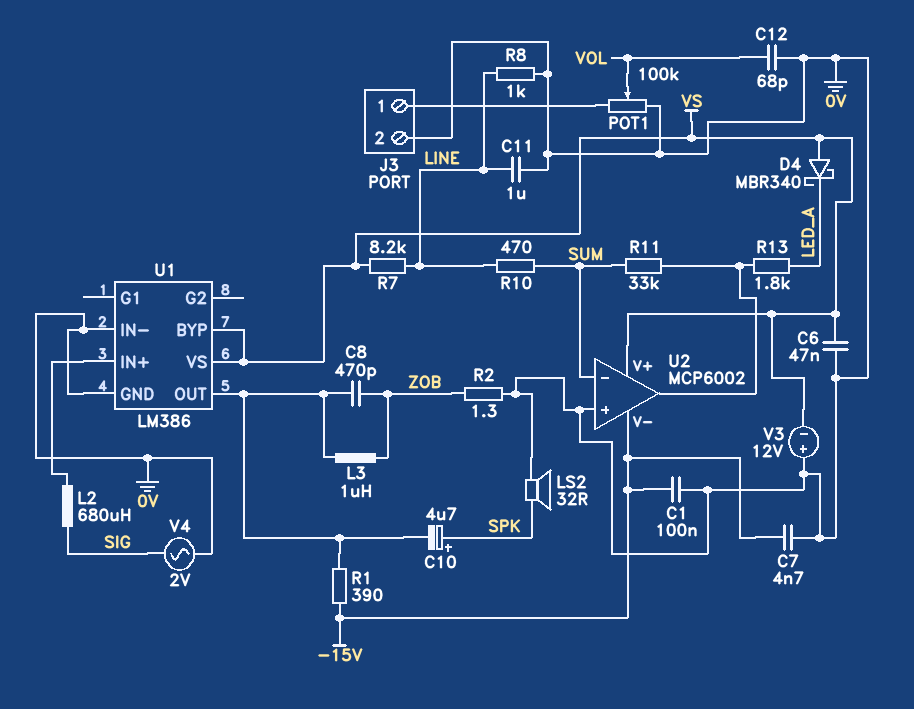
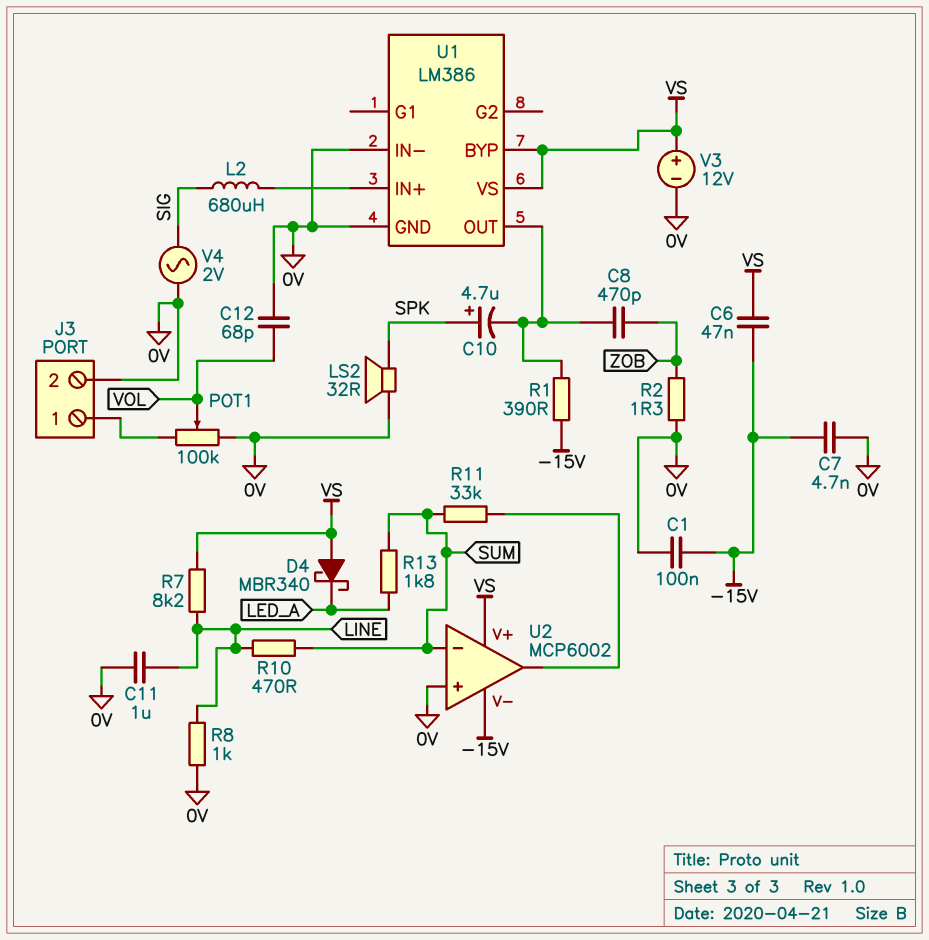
C6: 47nF (0V, VS) -> 47nF (-15V, VS)
L3: 1uH (U1/OUT, ZOB) -> none
R13: 1.8k (LED_A, U2/out) -> 1.8k (LED_A, SUM)
V3: 12V (plus 0V, minus VS) -> 12V (plus VS, minus 0V)

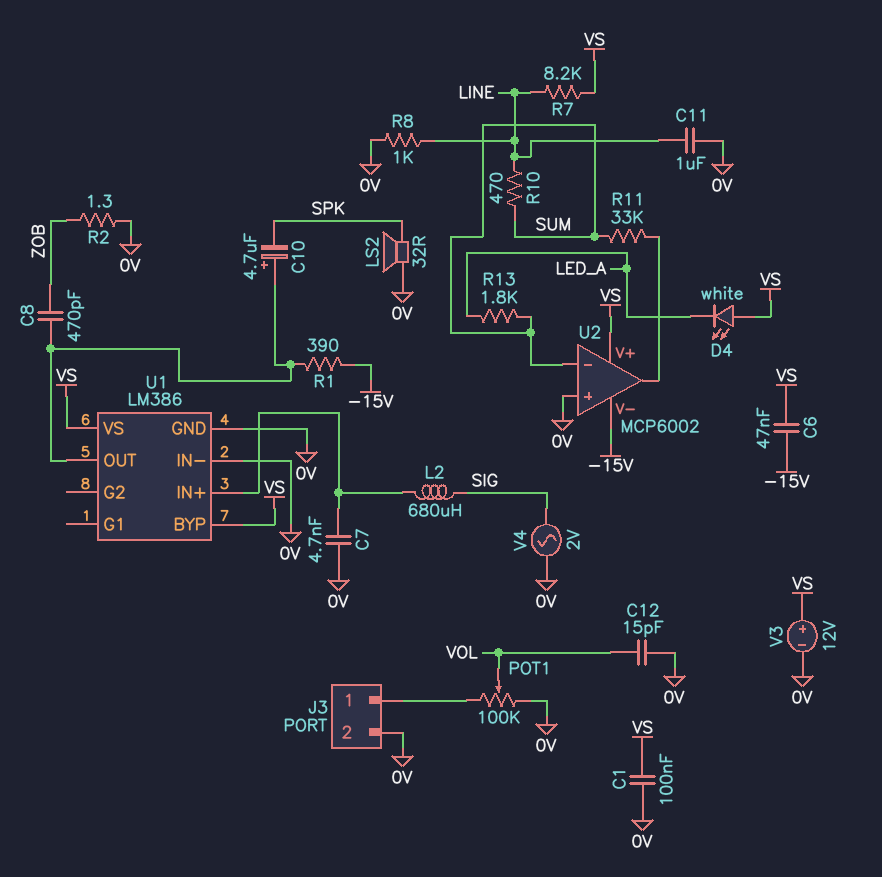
C1: 100nF (-15V, 0V) -> 100nF (0V, VS)
C7: 4.7nF (-15V, 0V) -> 4.7nF (0V, U1/IN+)
C10: 4.7uF (plus SPK, minus U1/OUT) -> 4.7uF (plus U1/OUT, minus SPK)
C12: 68pF (0V, VOL) -> 15pF (0V, VOL)
D4: schottky MBR340 (A VS, K LED_A) -> LED white (A VS, K LED_A)

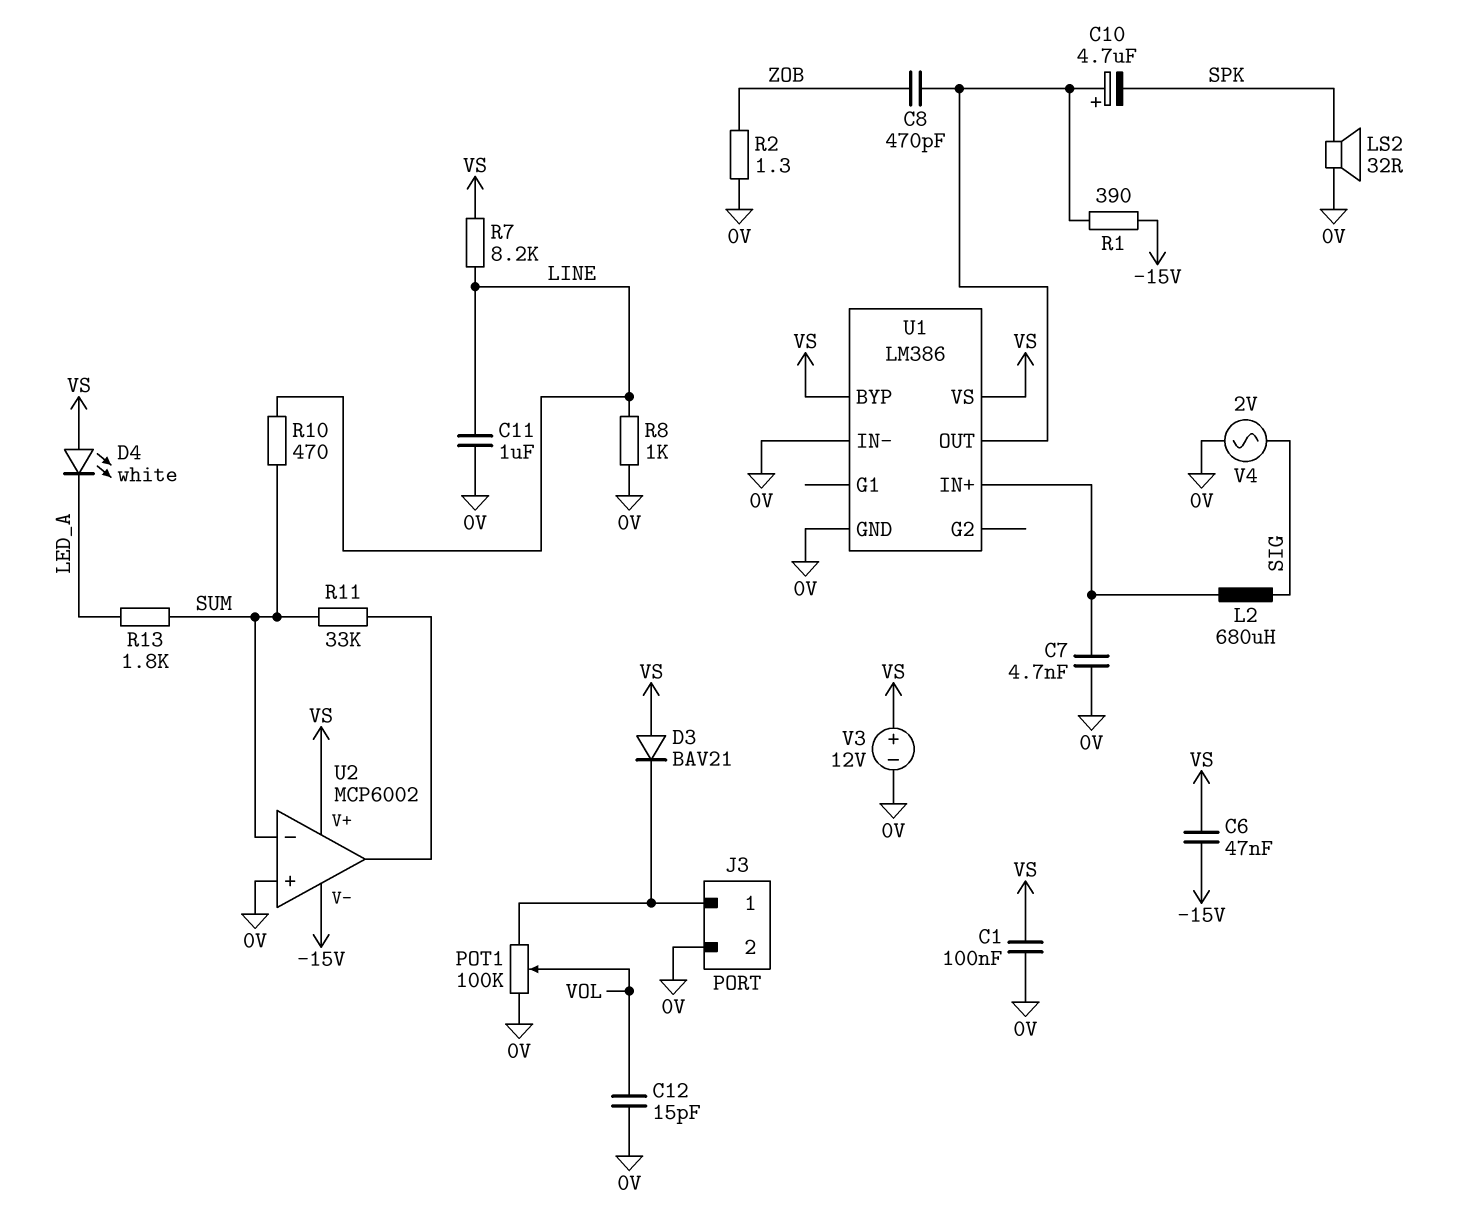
D3: none -> diode BAV21 (A VS, K J3/1)

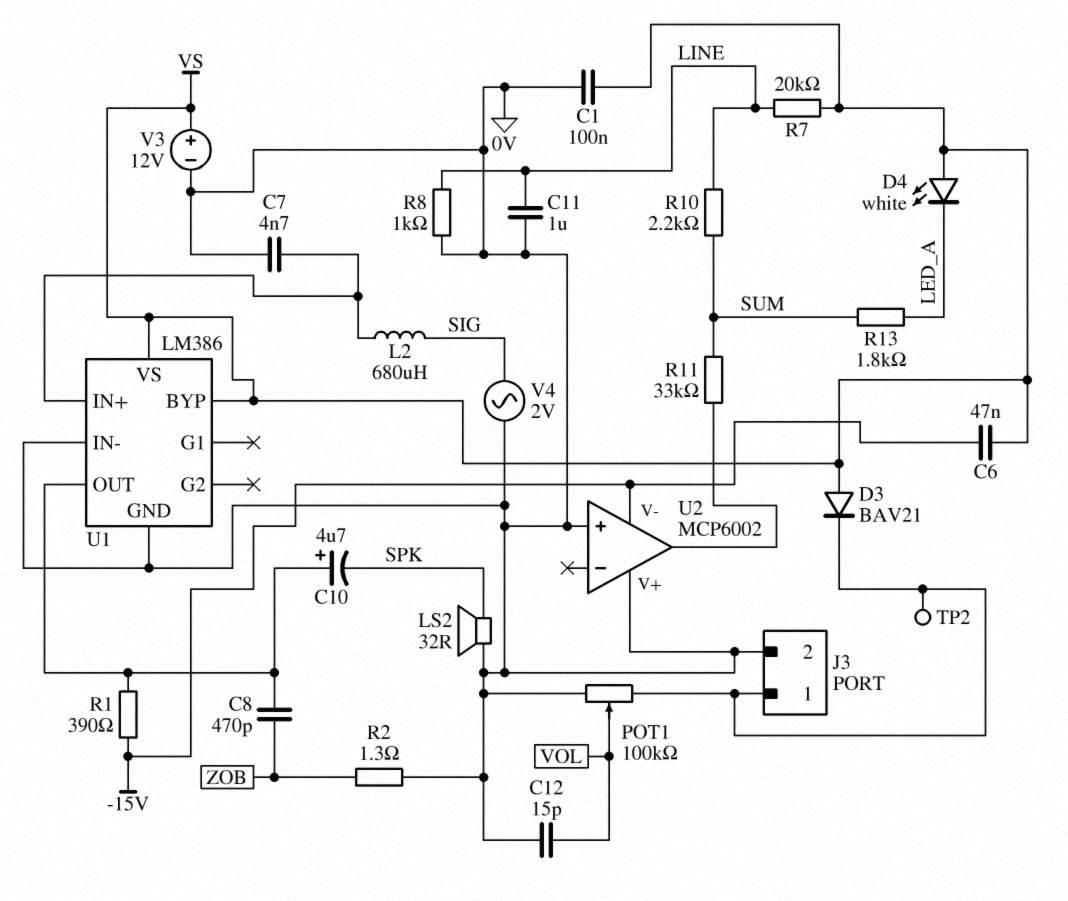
R7: 8.2k (LINE, VS) -> 20k (LINE, VS)
R10: 470 (LINE, SUM) -> 2.2k (LINE, SUM)
TP2: none -> test point (J3/1)
U2 pin V+: VS -> 0V
U2 pin in-: SUM -> none

